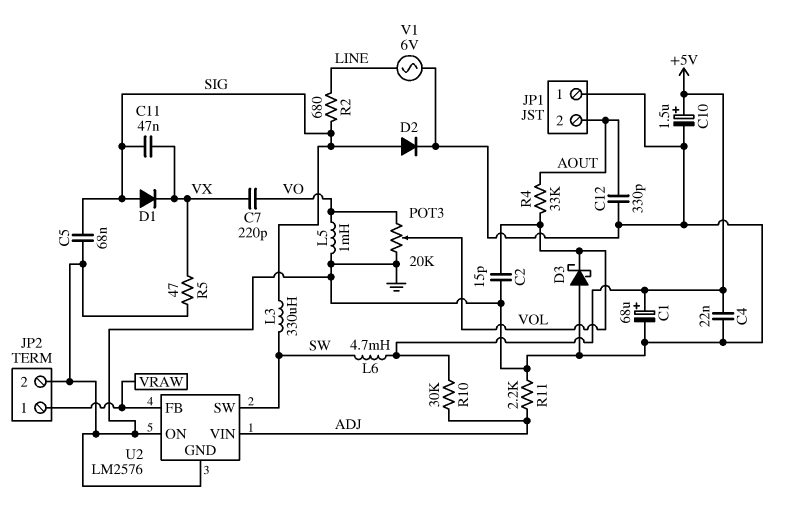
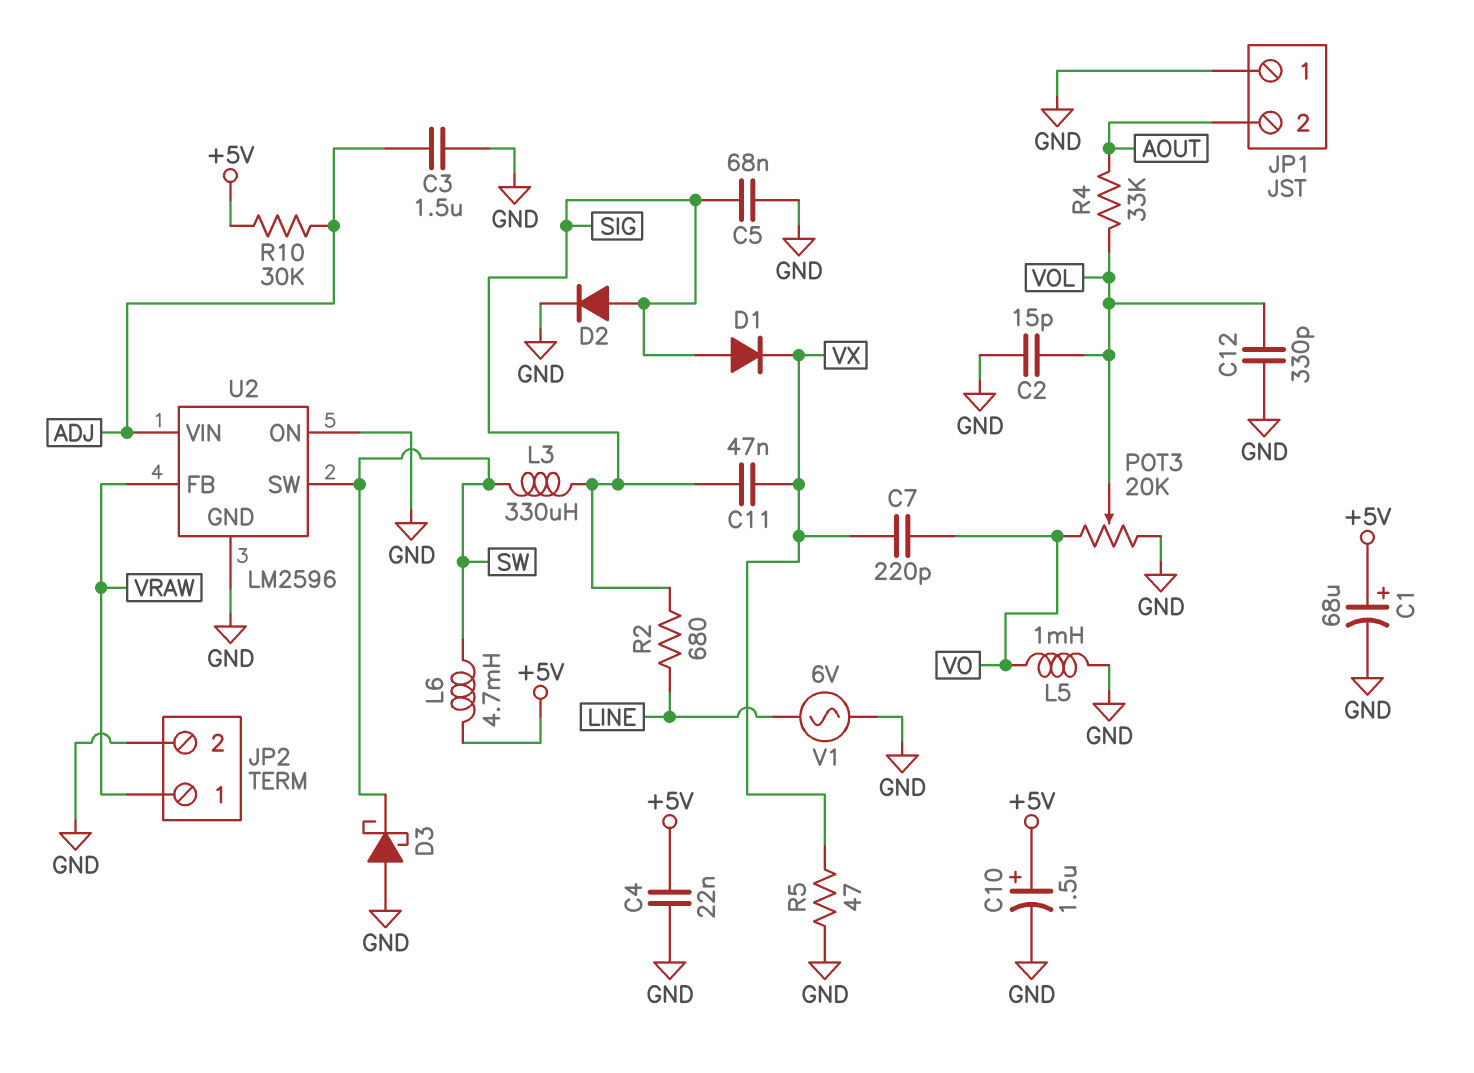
C3: none -> 1.5uF (ADJ, GND)
C12: 330pF (AOUT, GND) -> 330pF (GND, VOL)
D3: schottky (A GND, K VOL) -> schottky (A GND, K SW)
R11: 2.2k (ADJ, GND) -> none
U2: LM2576 -> LM2596

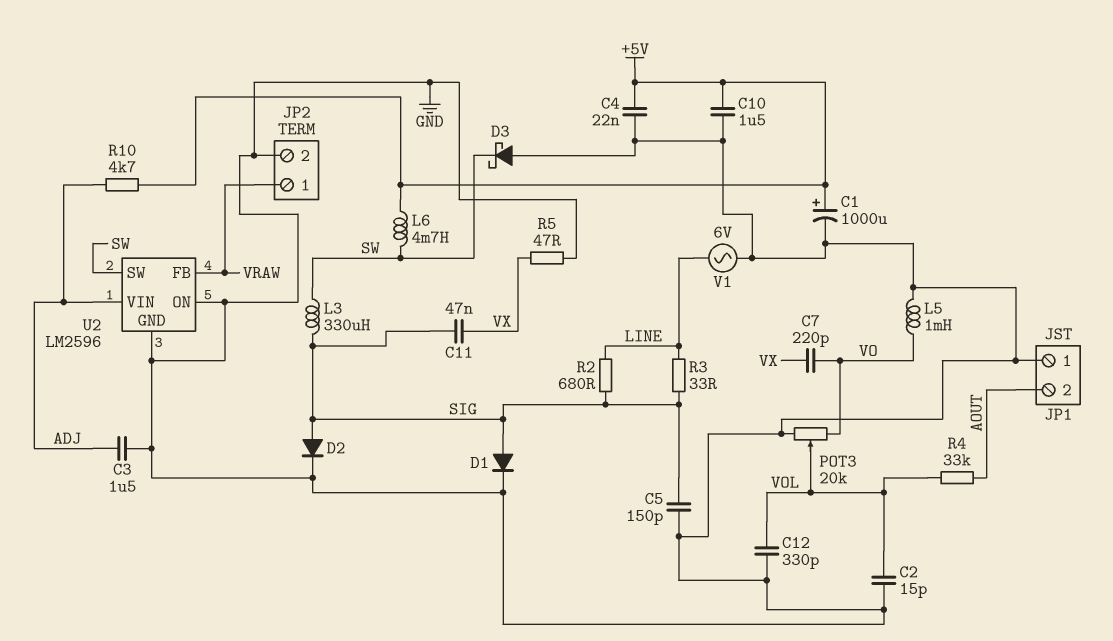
C1: 68uF (plus +5V, minus GND) -> 1000uF (plus +5V, minus GND)
C5: 68nF (GND, SIG) -> 150pF (GND, SIG)
C10: 1.5uF (plus +5V, minus GND) -> 1.5uF (+5V, GND)
D1: diode (A SIG, K VX) -> diode (A SIG, K GND)
R3: none -> 33 (LINE, SIG)
R10: 30k (+5V, ADJ) -> 4.7k (+5V, ADJ)

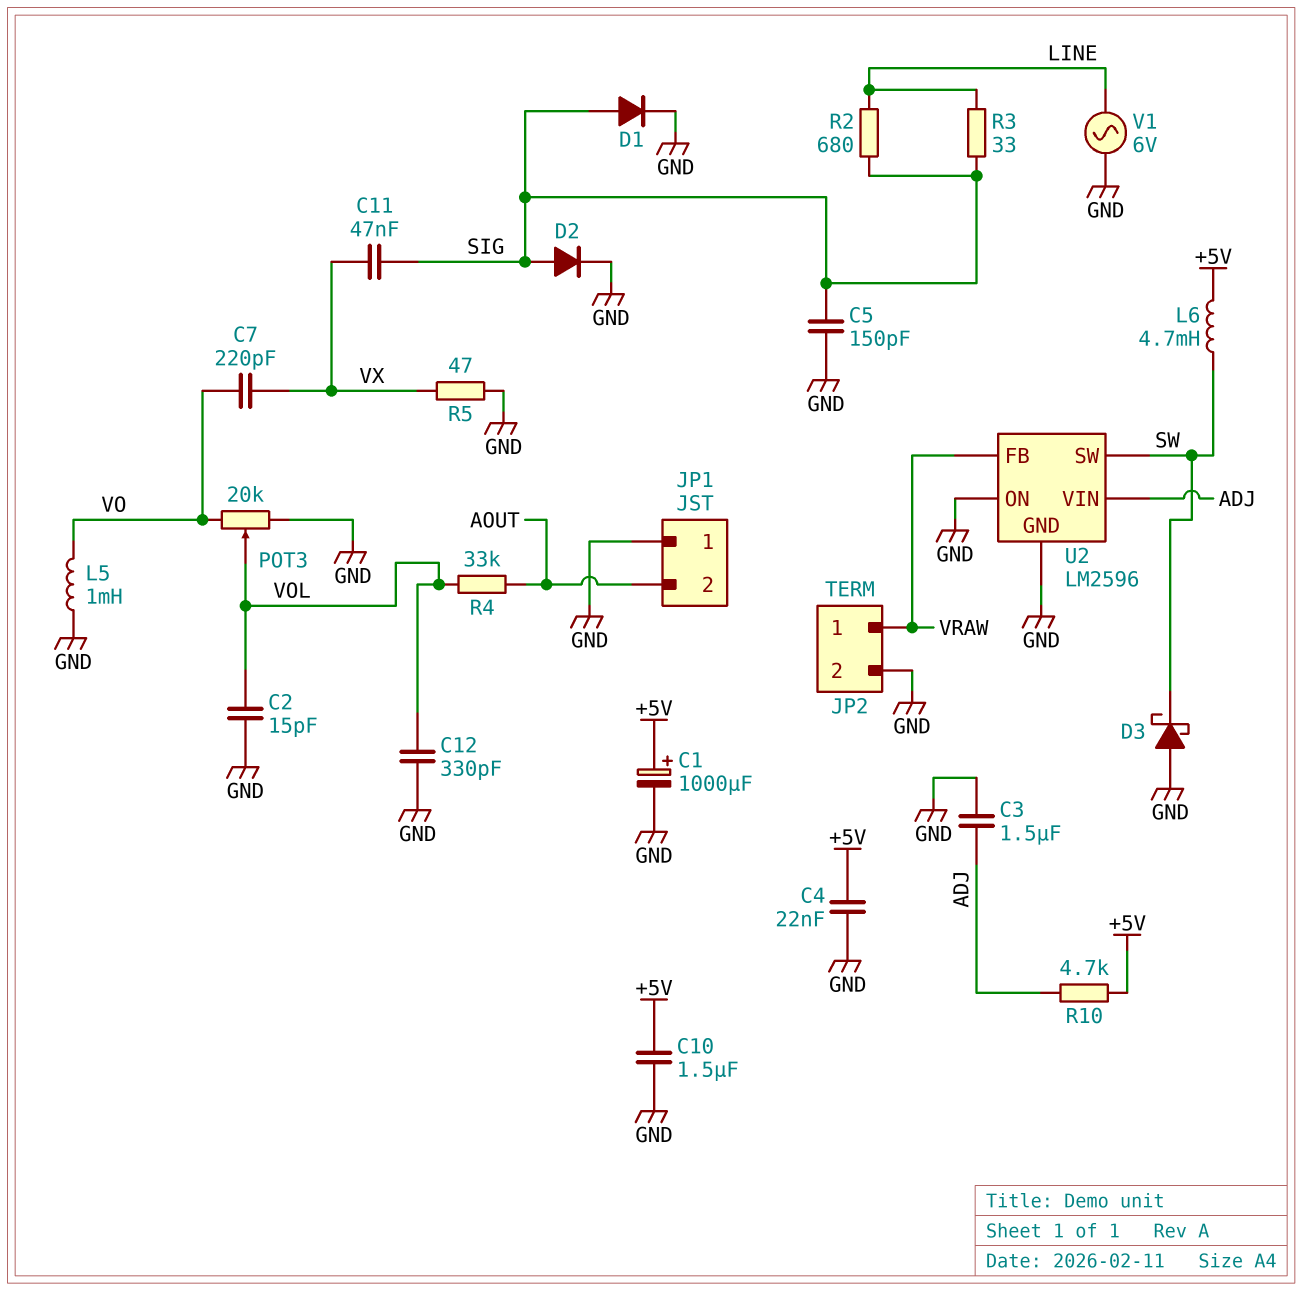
L3: 330uH (SIG, SW) -> none

